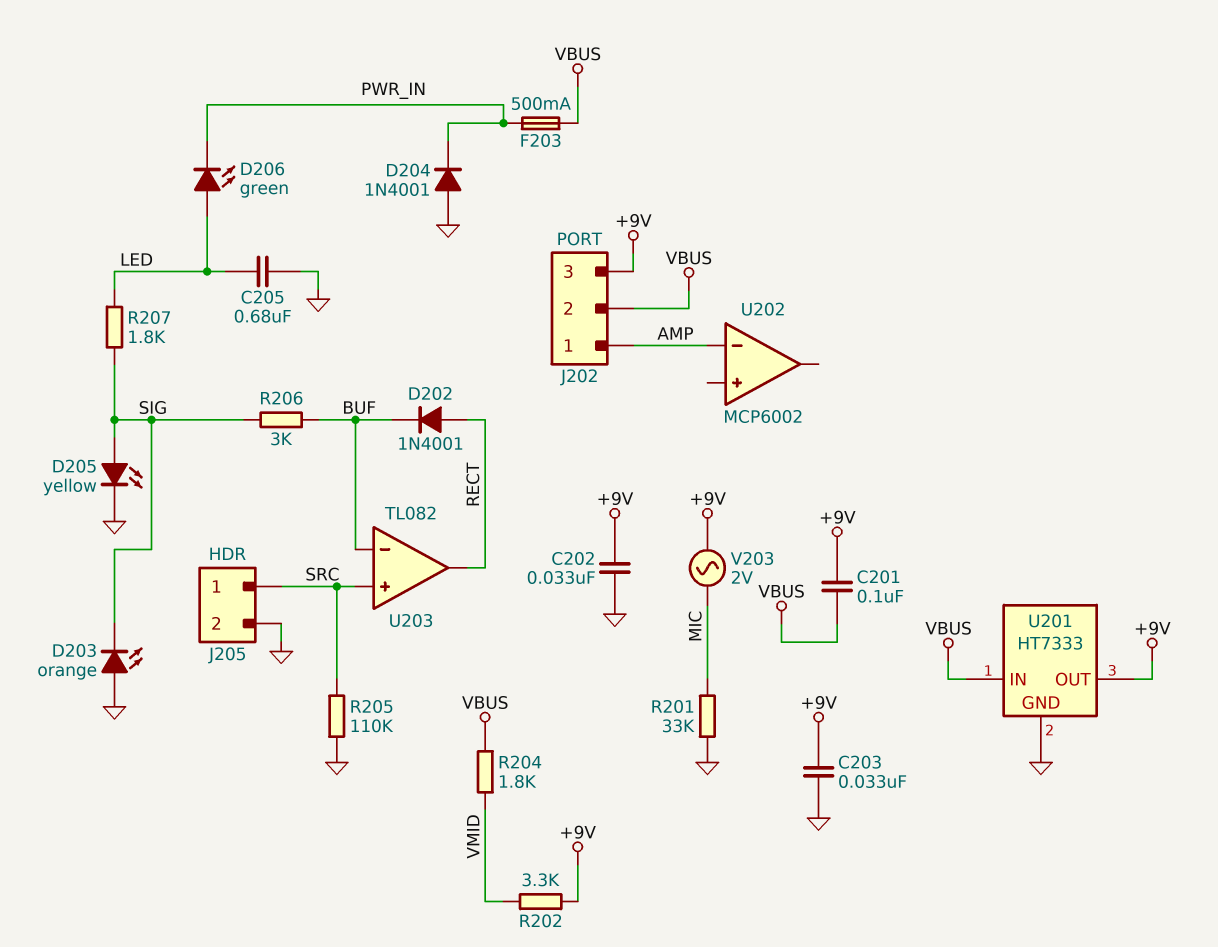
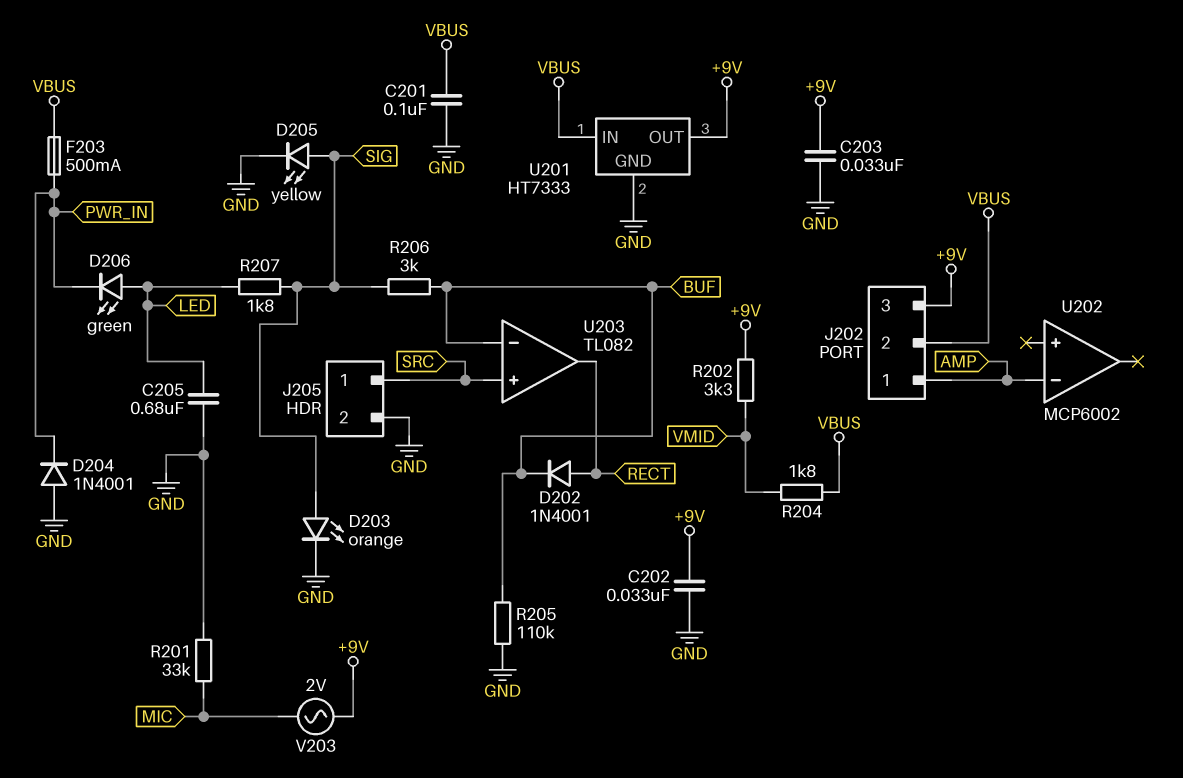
C201: 100nF (+9V, VBUS) -> 100nF (GND, VBUS)
D203: LED orange (A GND, K SIG) -> LED orange (A SIG, K GND)
R205: 110k (GND, SRC) -> 110k (BUF, GND)

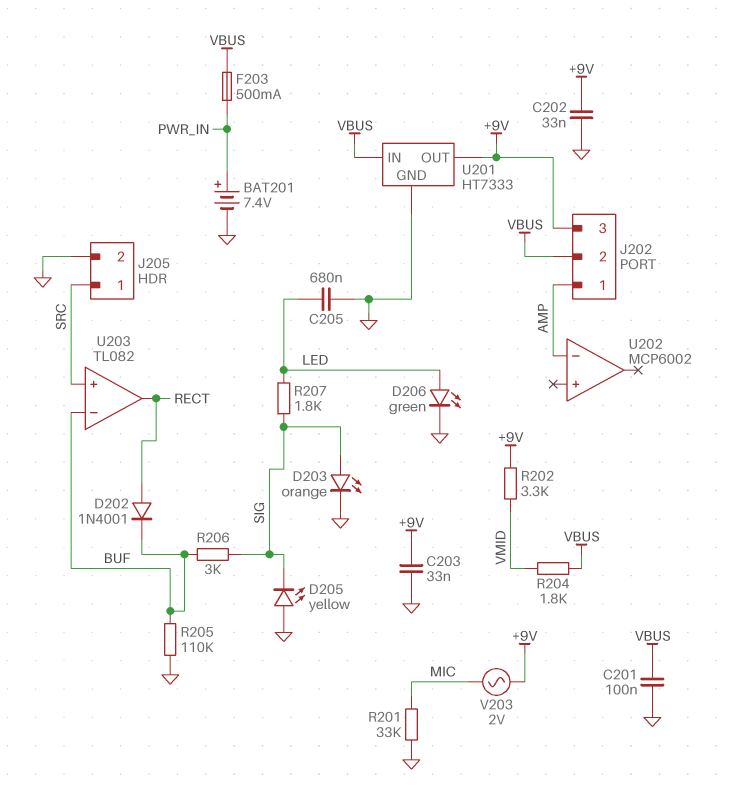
BAT201: none -> 7.4V (plus PWR_IN, minus GND)
D204: diode 1N4001 (A GND, K PWR_IN) -> none
D205: LED yellow (A SIG, K GND) -> LED yellow (A GND, K SIG)
D206: LED green (A LED, K PWR_IN) -> LED green (A LED, K GND)

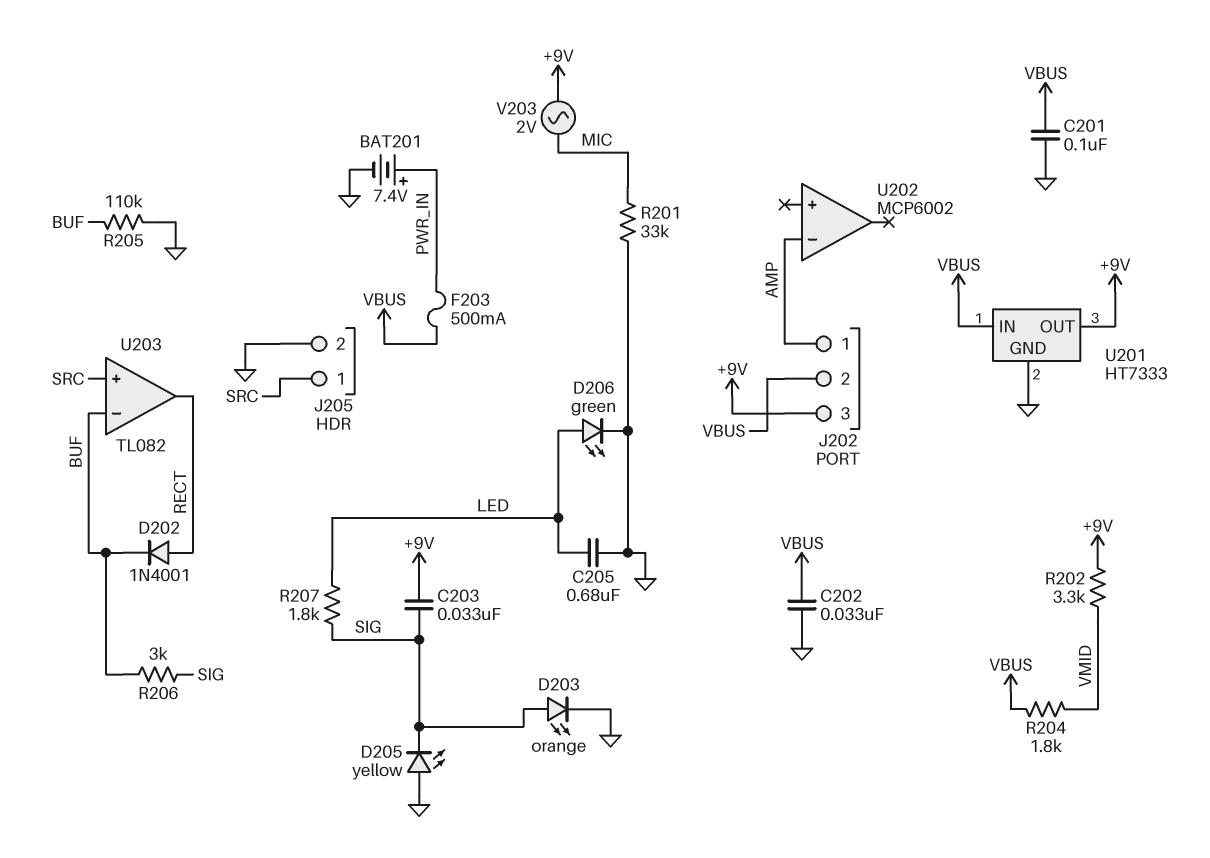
C202: 33nF (+9V, GND) -> 33nF (GND, VBUS)
C203: 33nF (+9V, GND) -> 33nF (+9V, SIG)

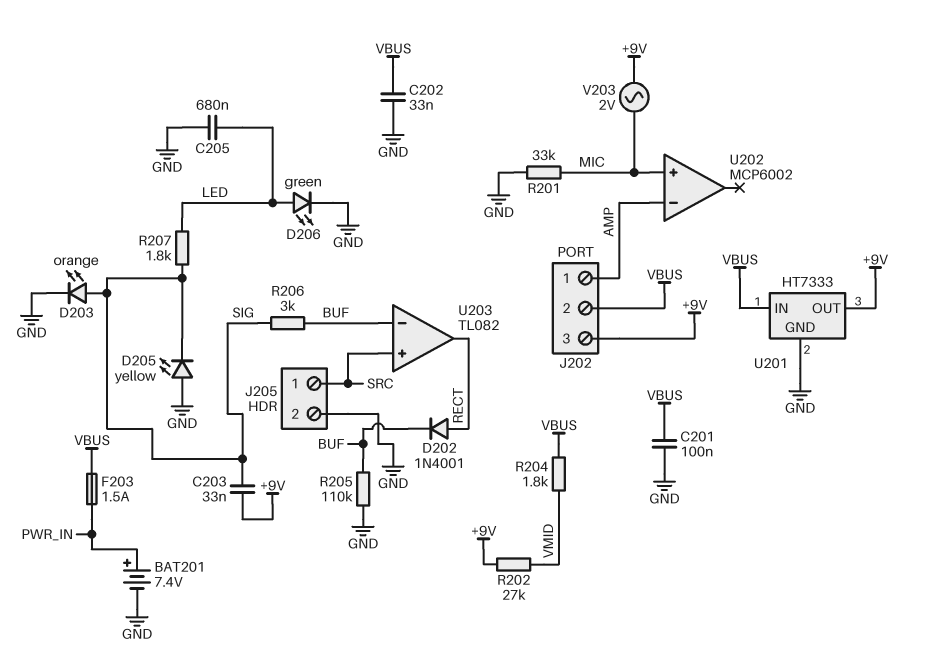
F203: 500mA (PWR_IN, VBUS) -> 1.5A (PWR_IN, VBUS)
R202: 3.3k (+9V, VMID) -> 27k (+9V, VMID)
U202 pin in+: none -> MIC

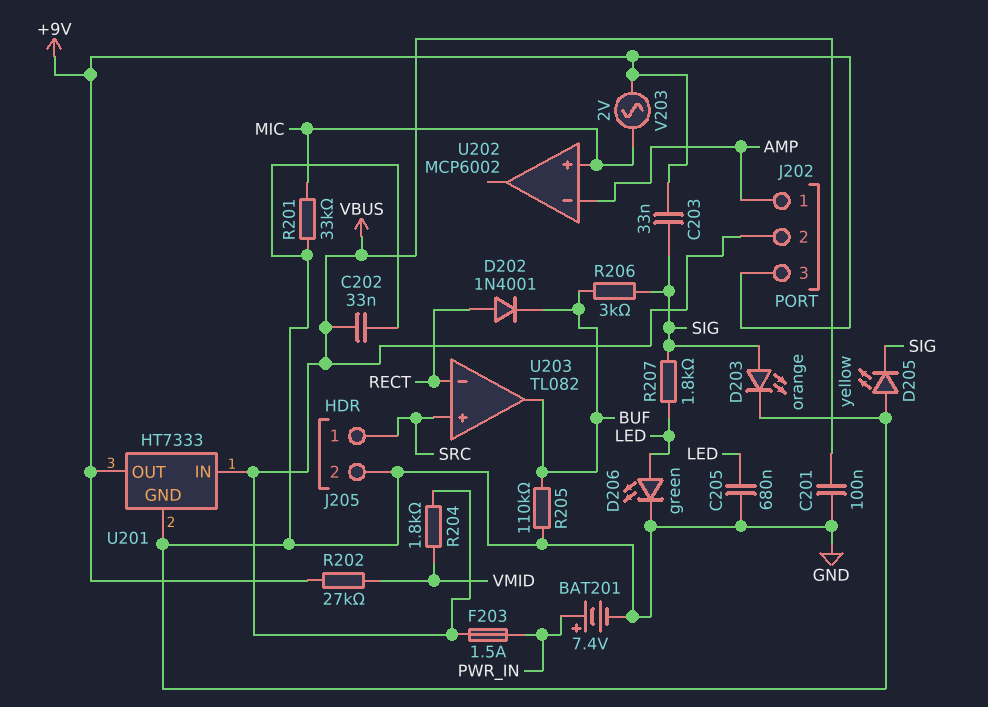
U203 pin in-: BUF -> RECT
U203 pin out: RECT -> BUF

